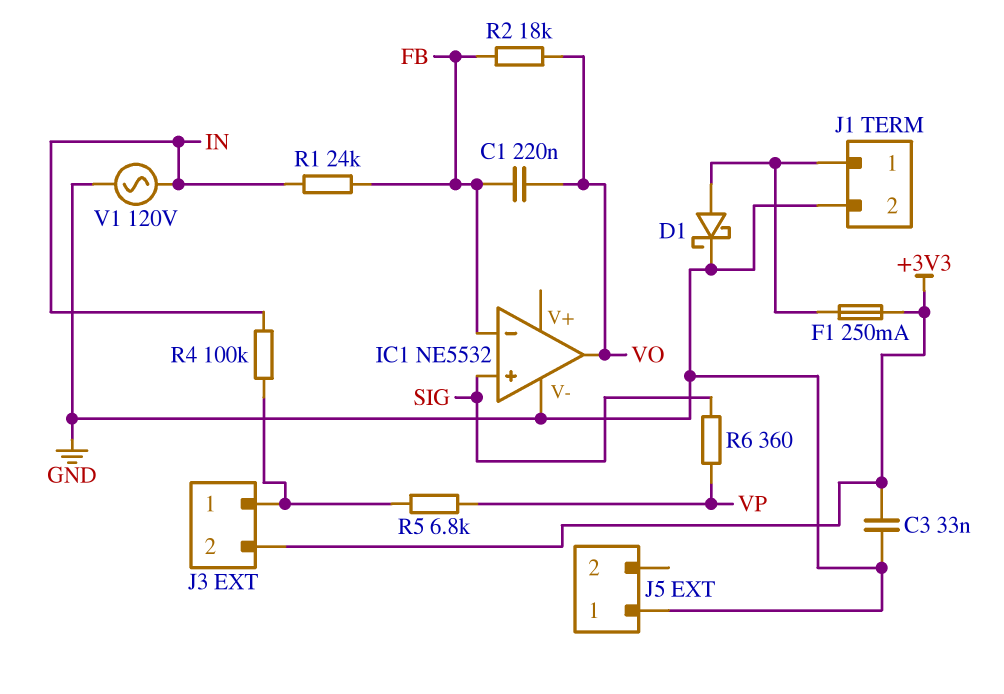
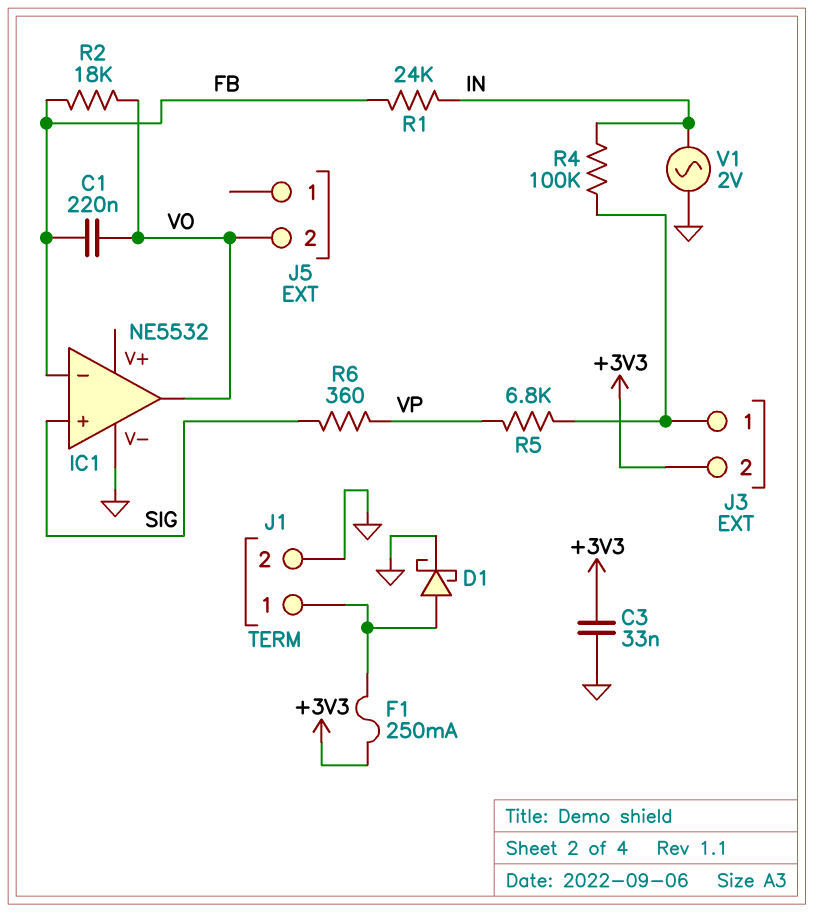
J5 pin 1: GND -> none
J5 pin 2: none -> VO
V1: AC 120V (GND, IN) -> AC 2V (GND, IN)

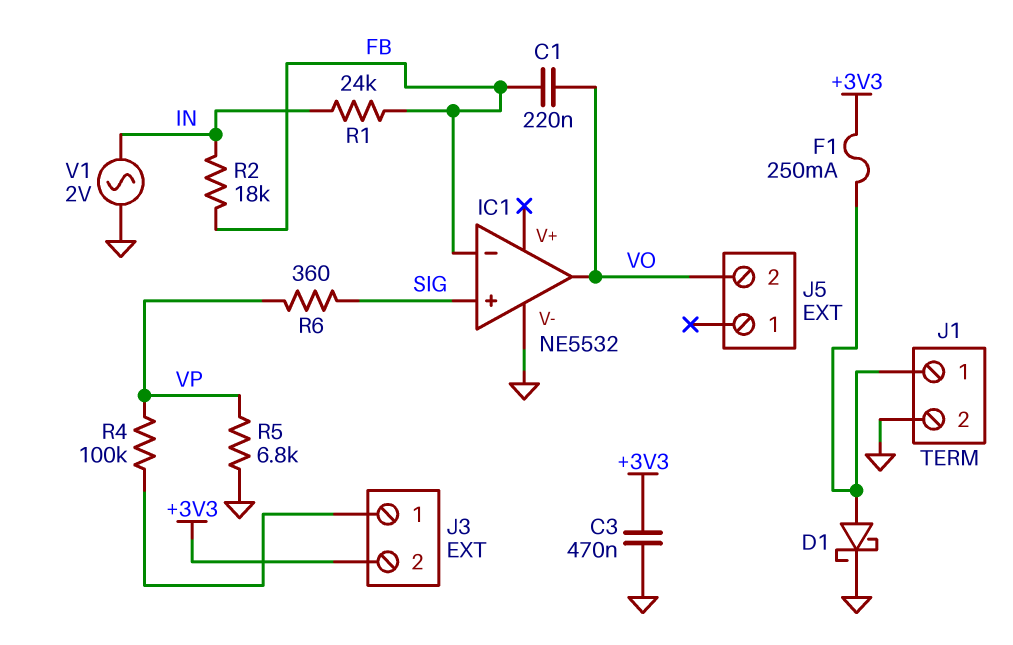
C3: 33nF (+3V3, GND) -> 470nF (+3V3, GND)
R2: 18k (FB, VO) -> 18k (FB, IN)
R4: 100k (IN, J3/1) -> 100k (J3/1, VP)
R5: 6.8k (J3/1, VP) -> 6.8k (GND, VP)

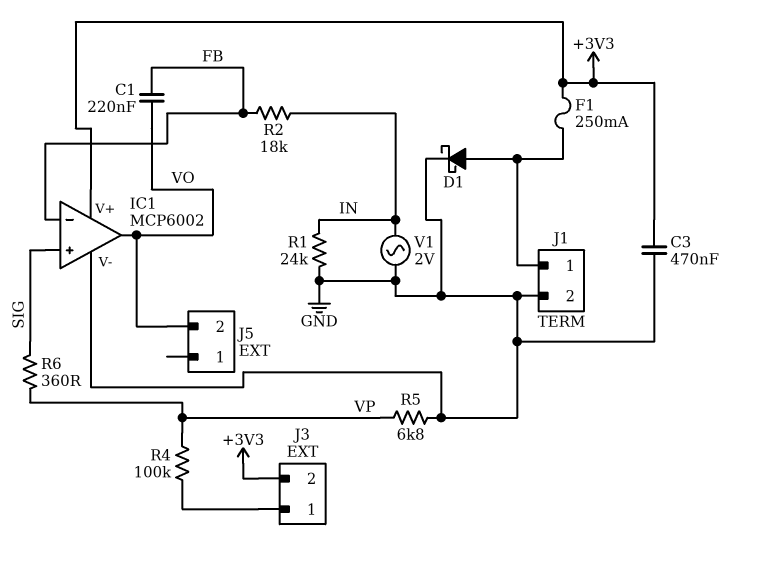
IC1: NE5532 -> MCP6002
IC1 pin V+: none -> +3V3
R1: 24k (FB, IN) -> 24k (GND, IN)

